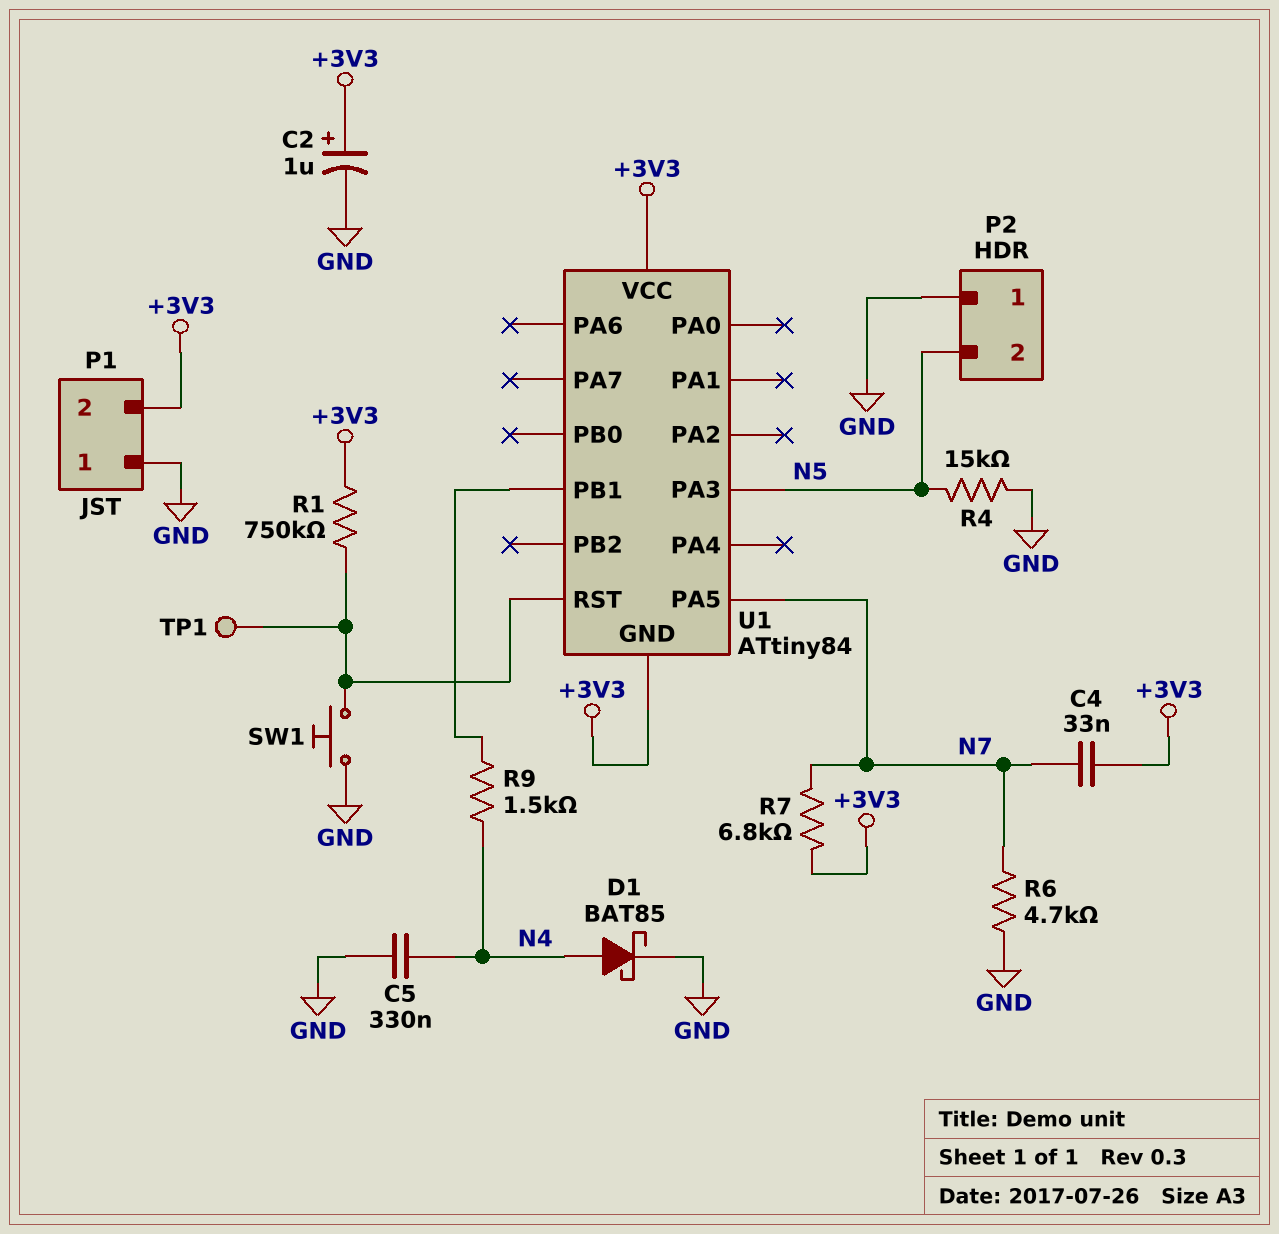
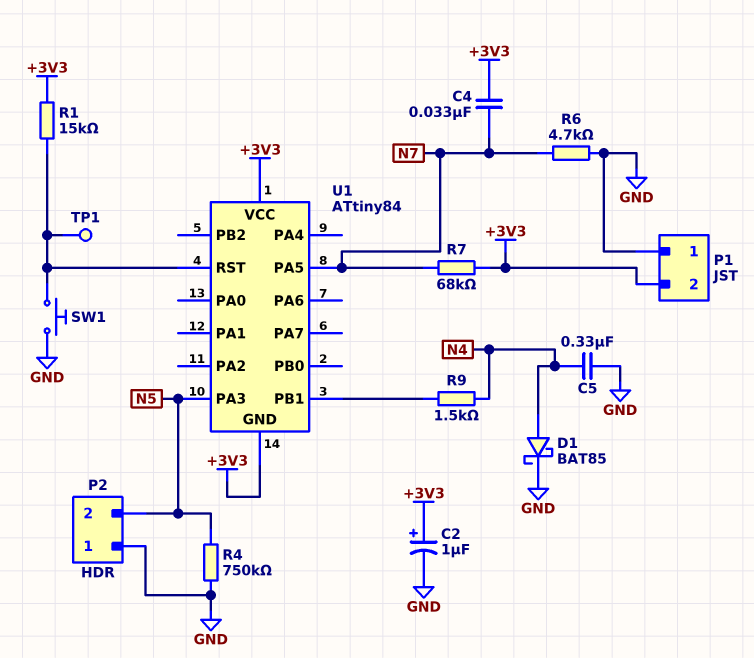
R1: 750k (+3V3, U1/RST) -> 15k (+3V3, U1/RST)
R4: 15k (GND, N5) -> 750k (GND, N5)
R7: 6.8k (+3V3, N7) -> 68k (+3V3, N7)

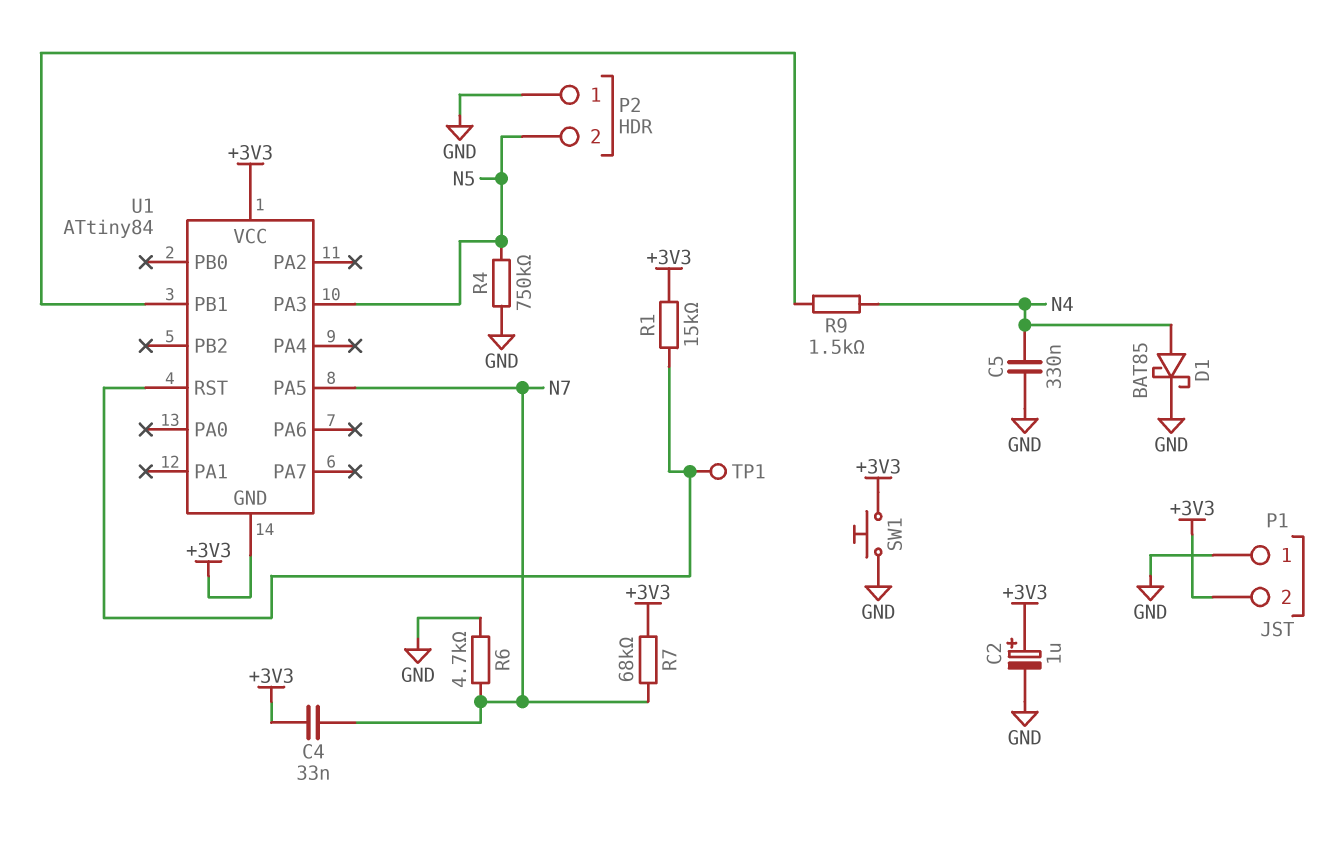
SW1: button (GND, U1/RST) -> button (+3V3, GND)

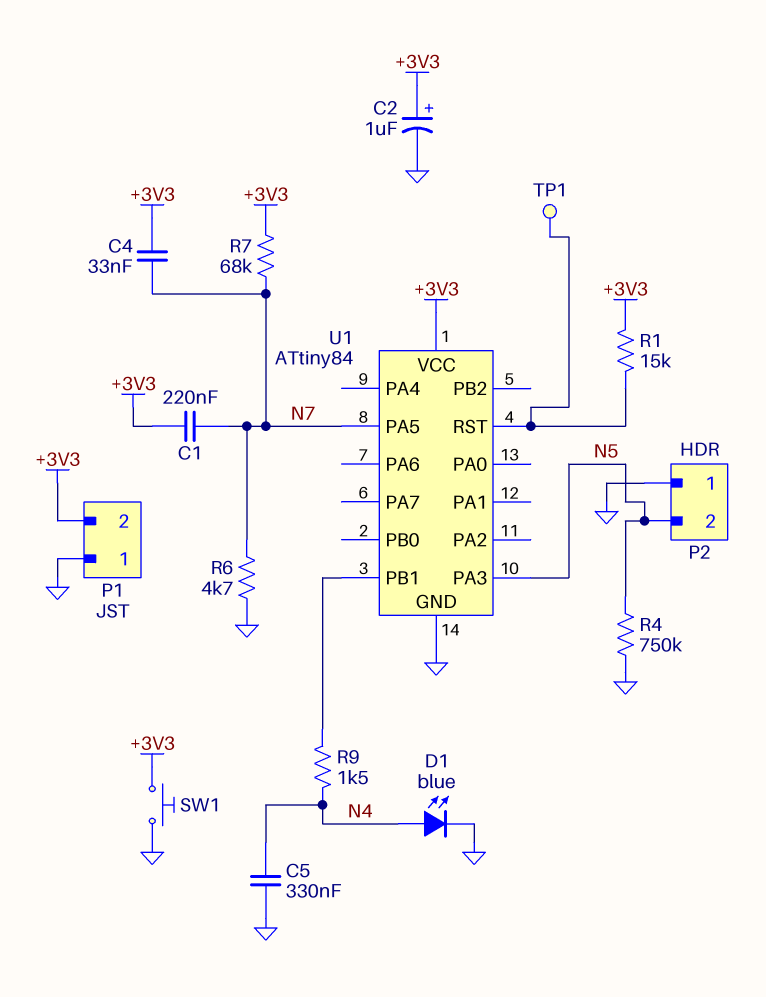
C1: none -> 220nF (+3V3, N7)
D1: schottky BAT85 (A N4, K GND) -> LED blue (A N4, K GND)
U1 pin GND: +3V3 -> GND

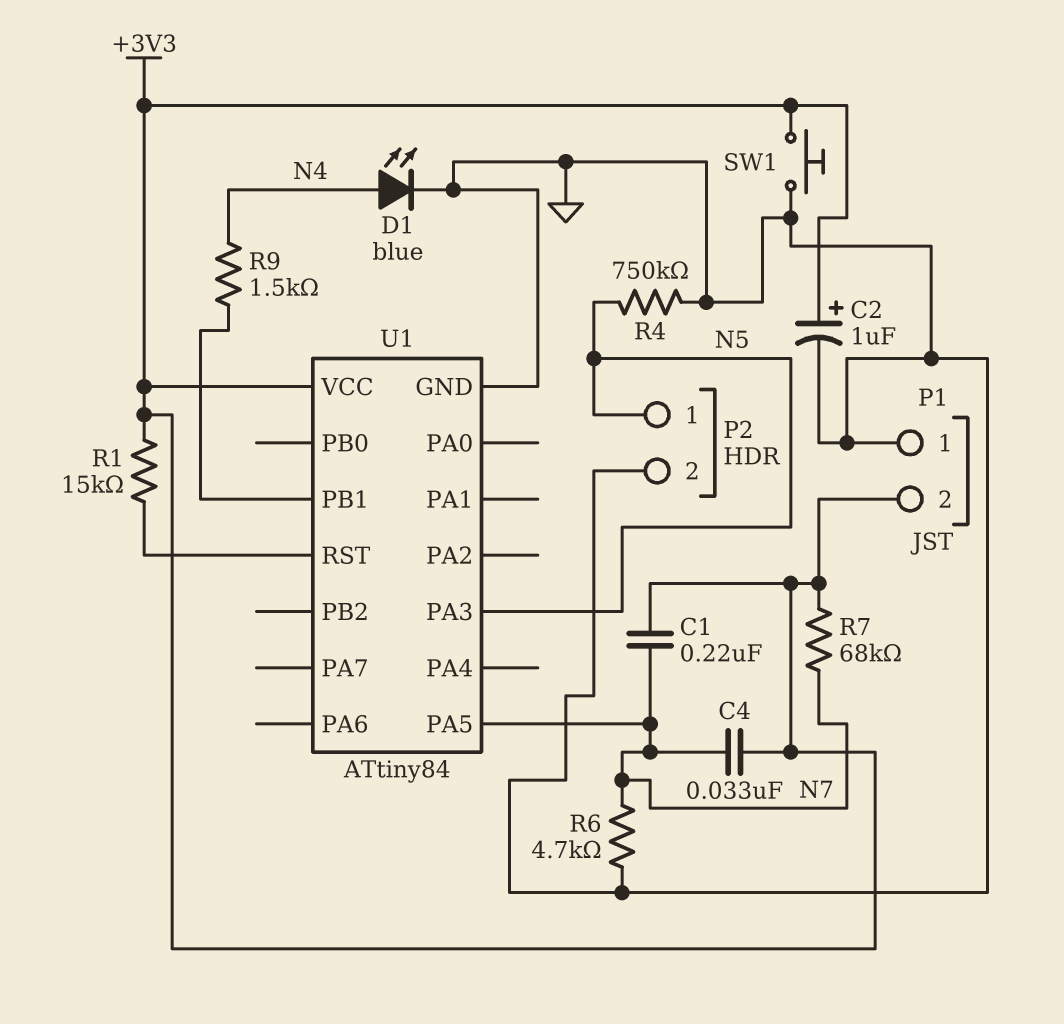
C5: 330nF (GND, N4) -> none
P2 pin 1: GND -> N5
P2 pin 2: N5 -> GND
TP1: test point (U1/RST) -> none

